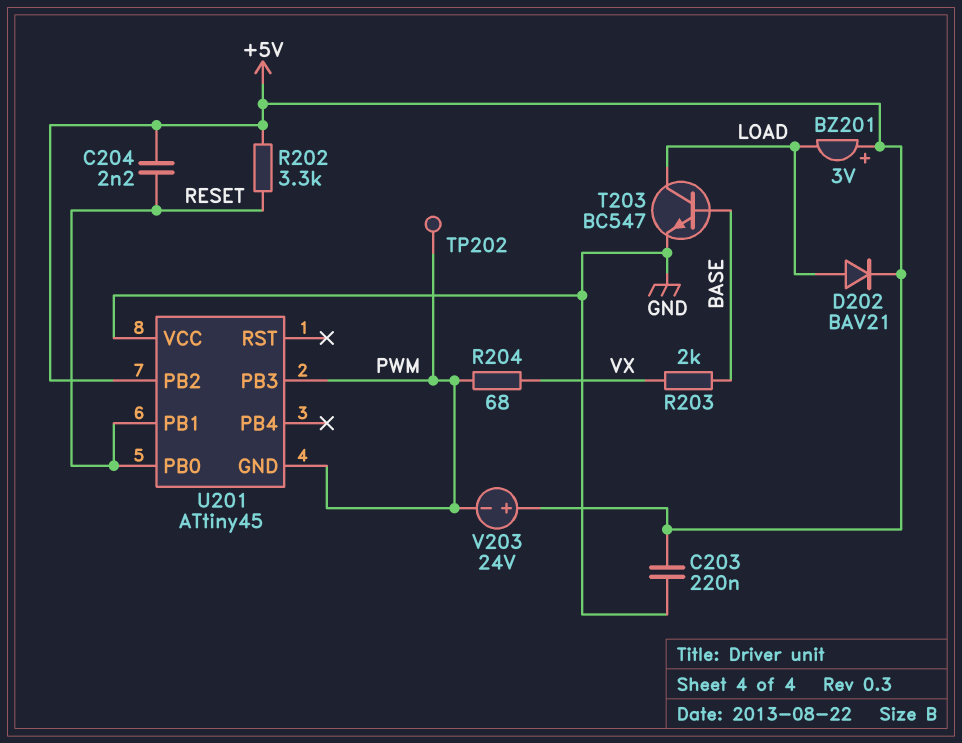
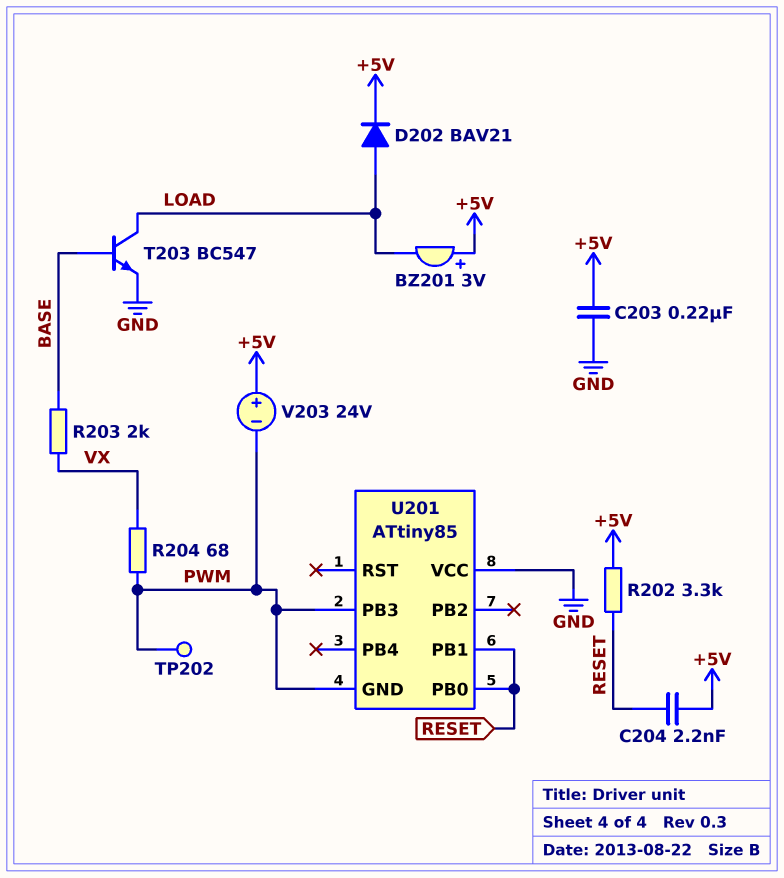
U201: ATtiny45 -> ATtiny85
U201 pin PB2: +5V -> none

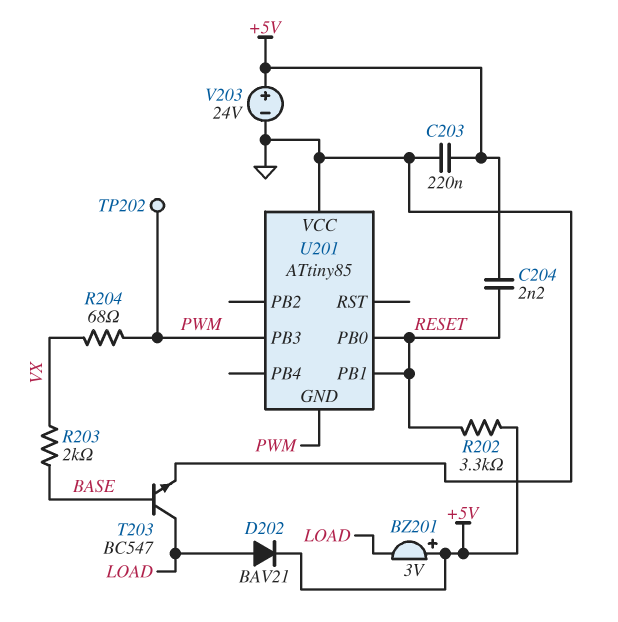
V203: 24V (plus +5V, minus PWM) -> 24V (plus +5V, minus GND)

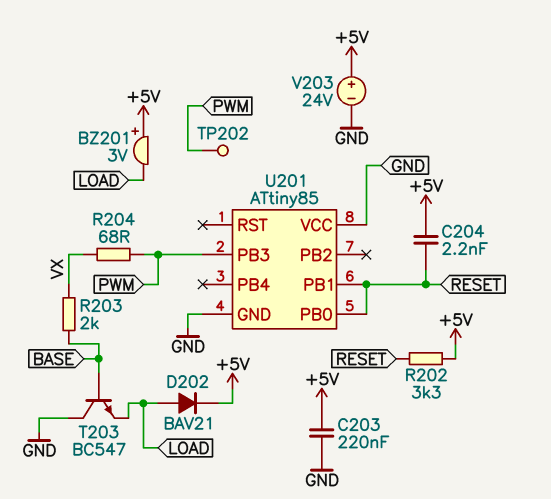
T203: NPN BC547 (B BASE, C LOAD, E GND) -> NPN BC547 (B BASE, C GND, E LOAD)
U201 pin GND: PWM -> GND

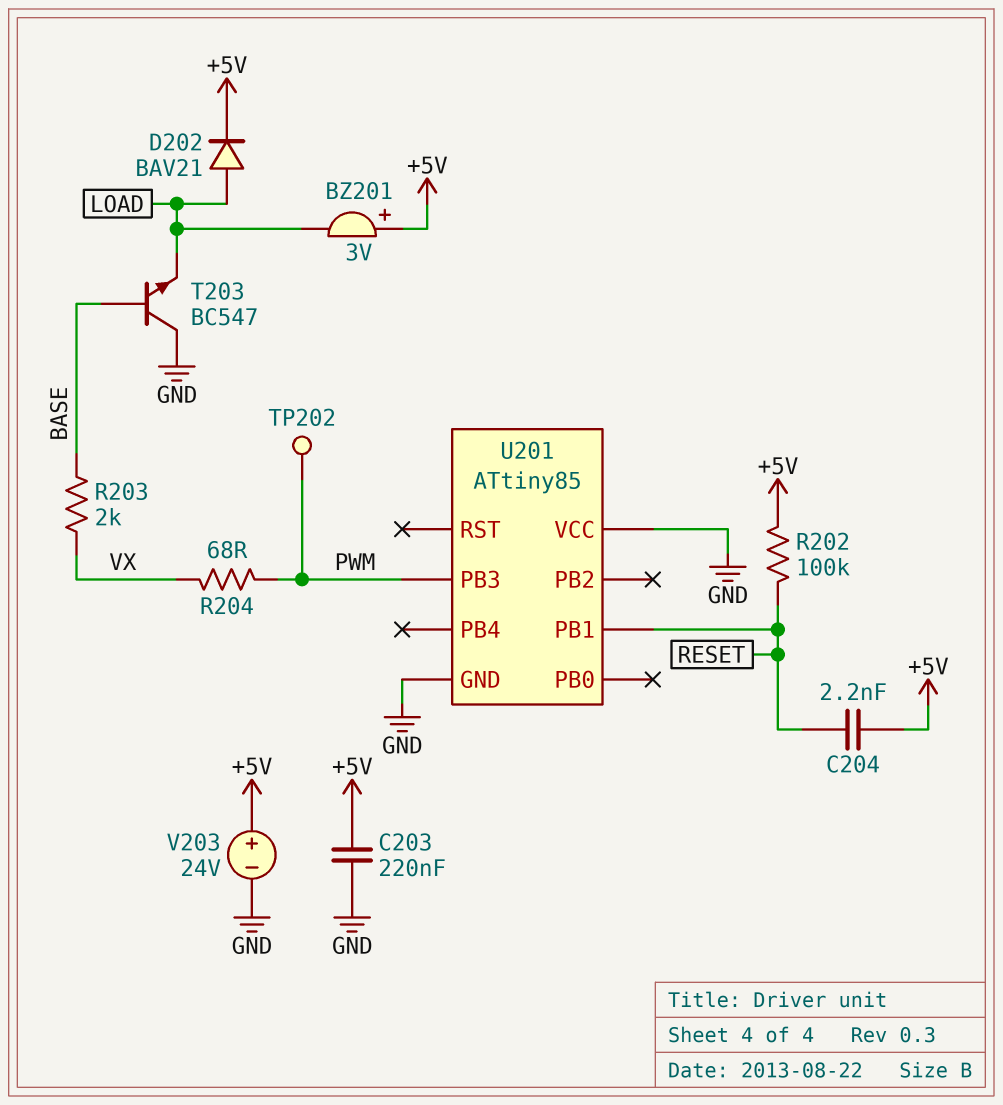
R202: 3.3k (+5V, RESET) -> 100k (+5V, RESET)
U201 pin PB0: RESET -> none

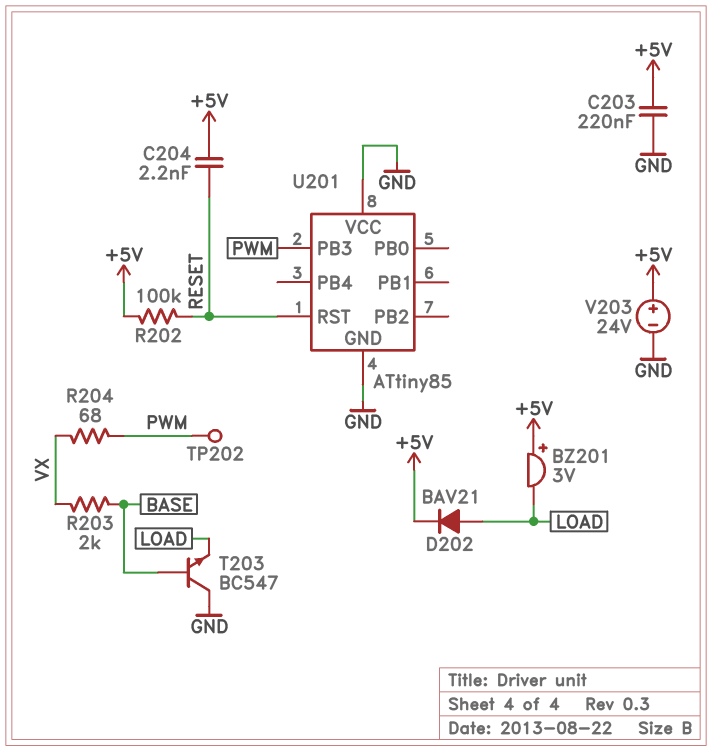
U201 pin PB1: RESET -> none
U201 pin RST: none -> RESET

